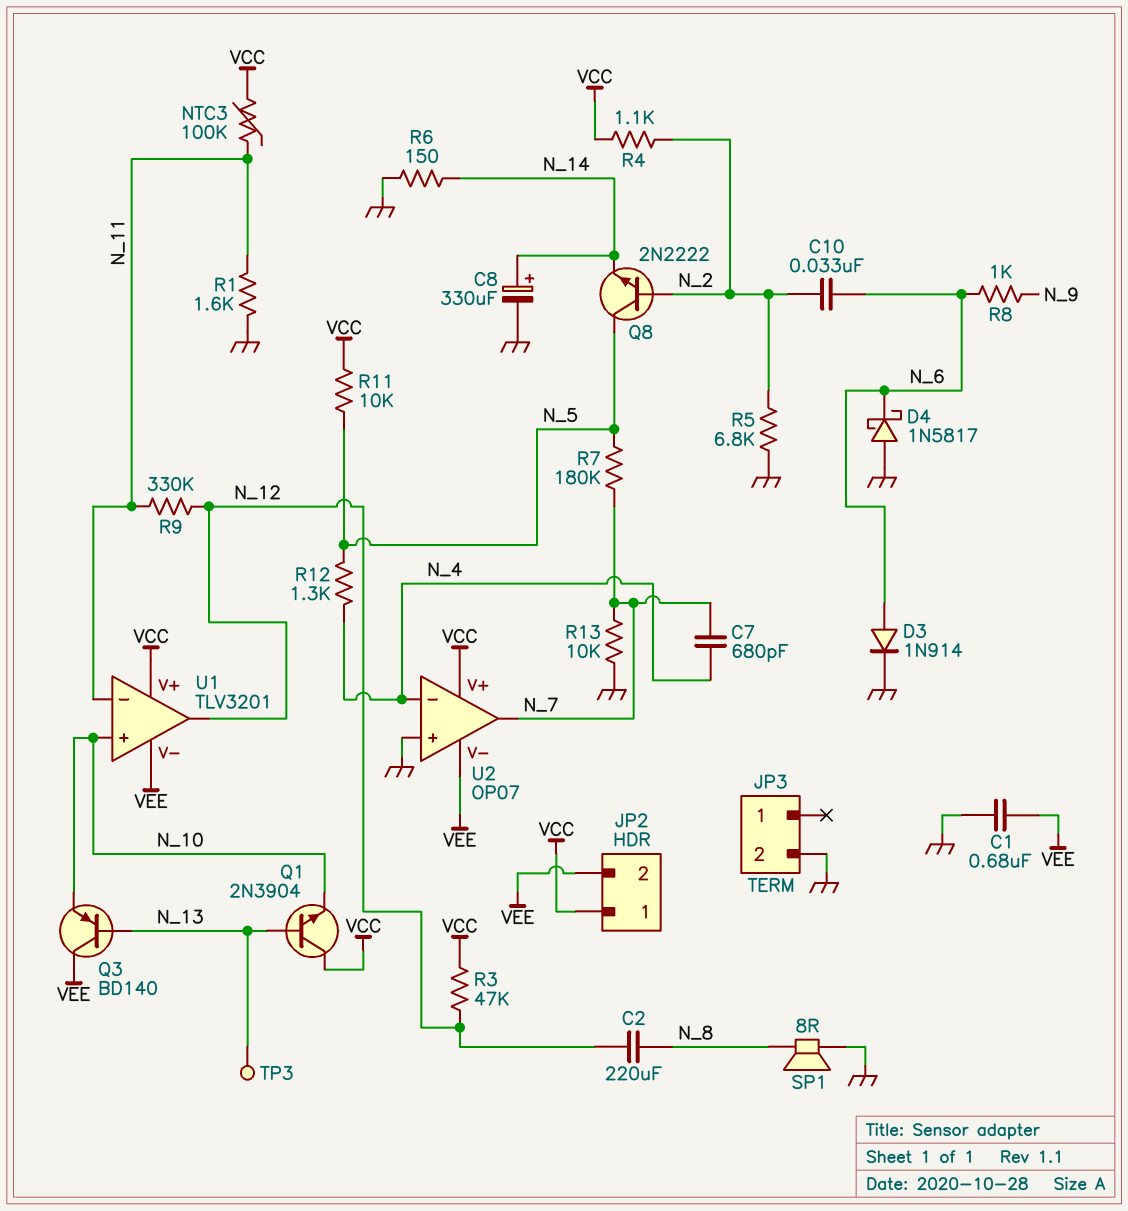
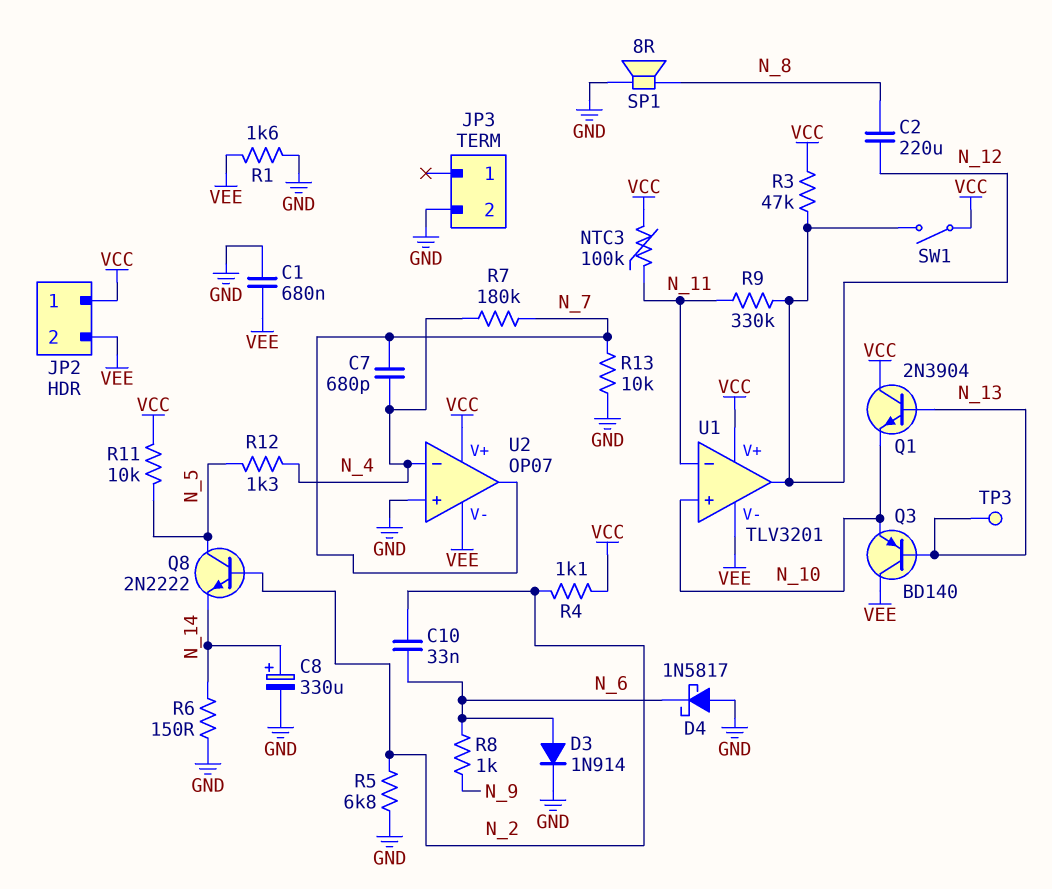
R1: 1.6k (GND, N_11) -> 1.6k (GND, VEE)
R7: 180k (N_5, N_7) -> 180k (N_4, N_7)
SW1: none -> switch (N_12, VCC)

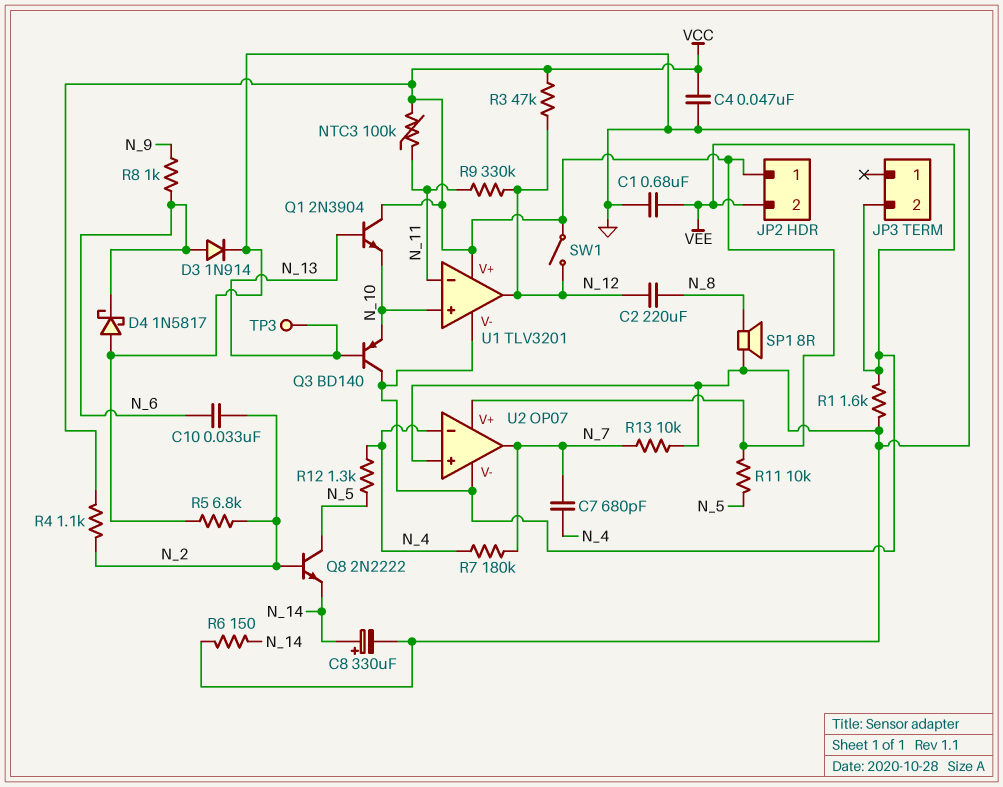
C4: none -> 47nF (GND, VCC)
JP3 pin 2: GND -> VEE

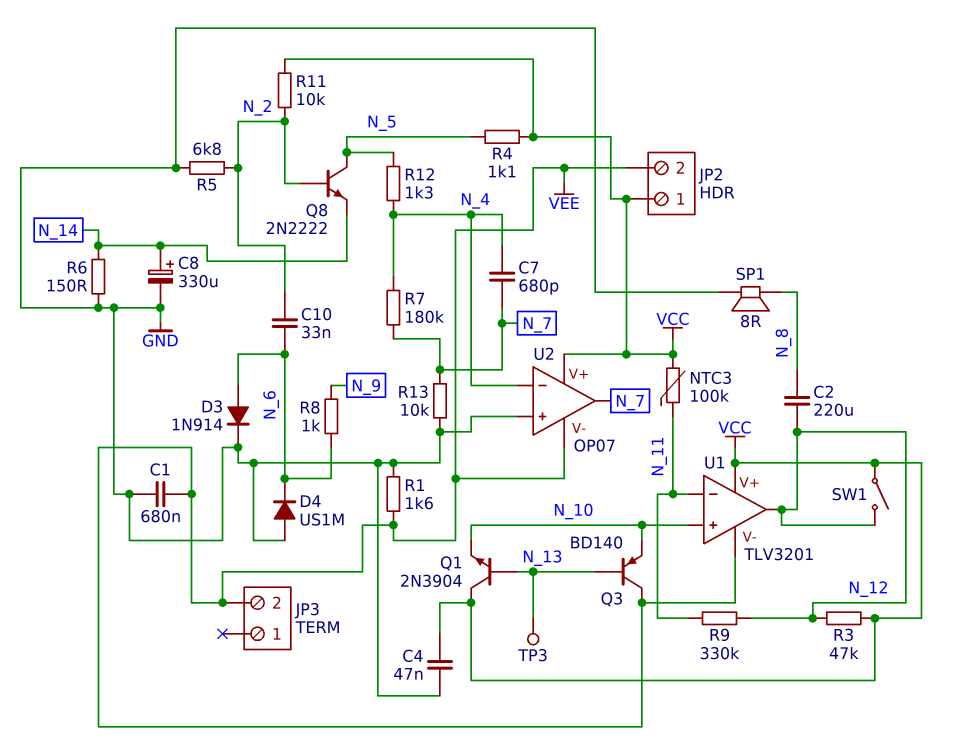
D4: schottky 1N5817 (A GND, K N_6) -> diode US1M (A GND, K N_6)
R4: 1.1k (N_2, VCC) -> 1.1k (N_5, VCC)
R11: 10k (N_5, VCC) -> 10k (N_2, VCC)

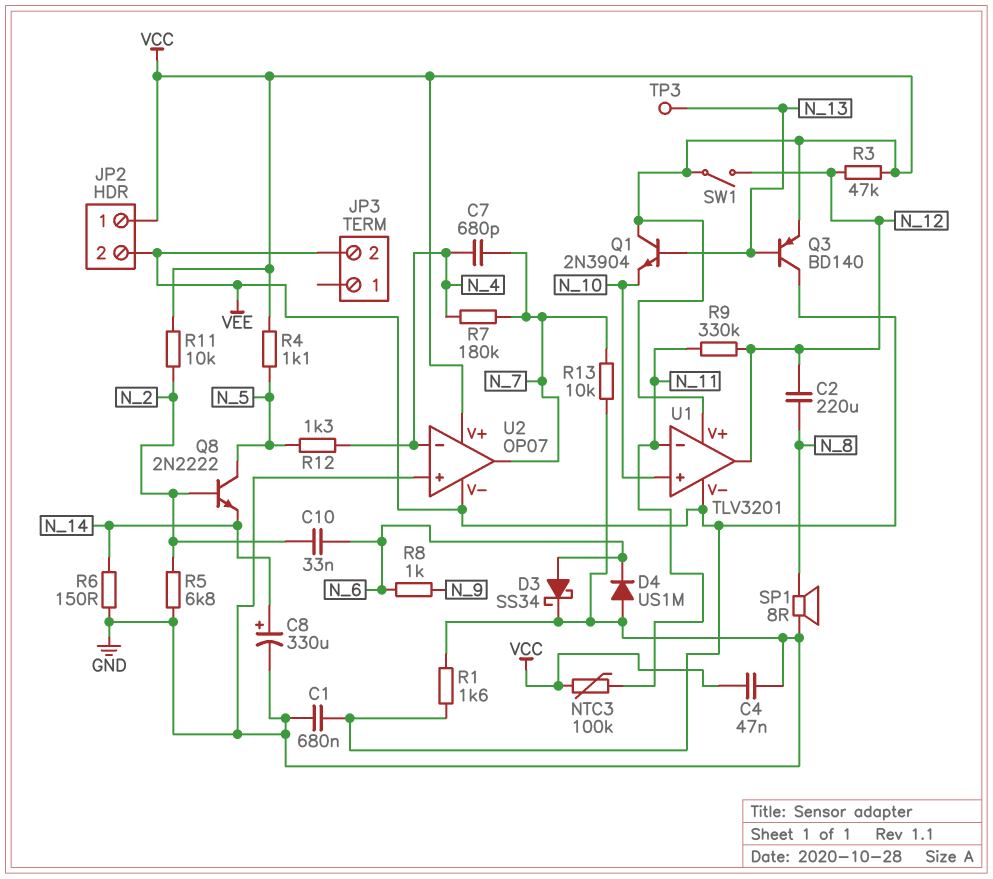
D3: diode 1N914 (A N_6, K GND) -> schottky SS34 (A N_6, K GND)
Q3: PNP BD140 (B N_13, C VEE, E N_10) -> PNP BD140 (B N_13, C VEE, E VCC)

